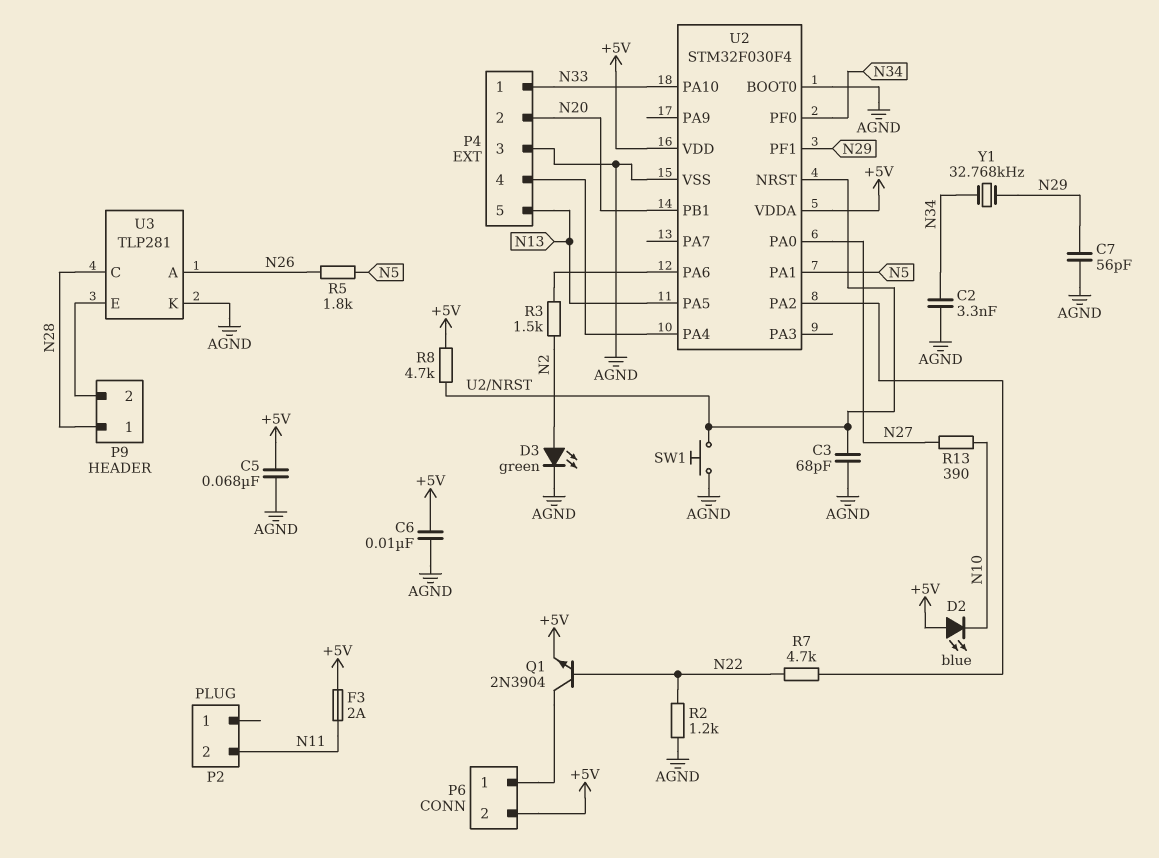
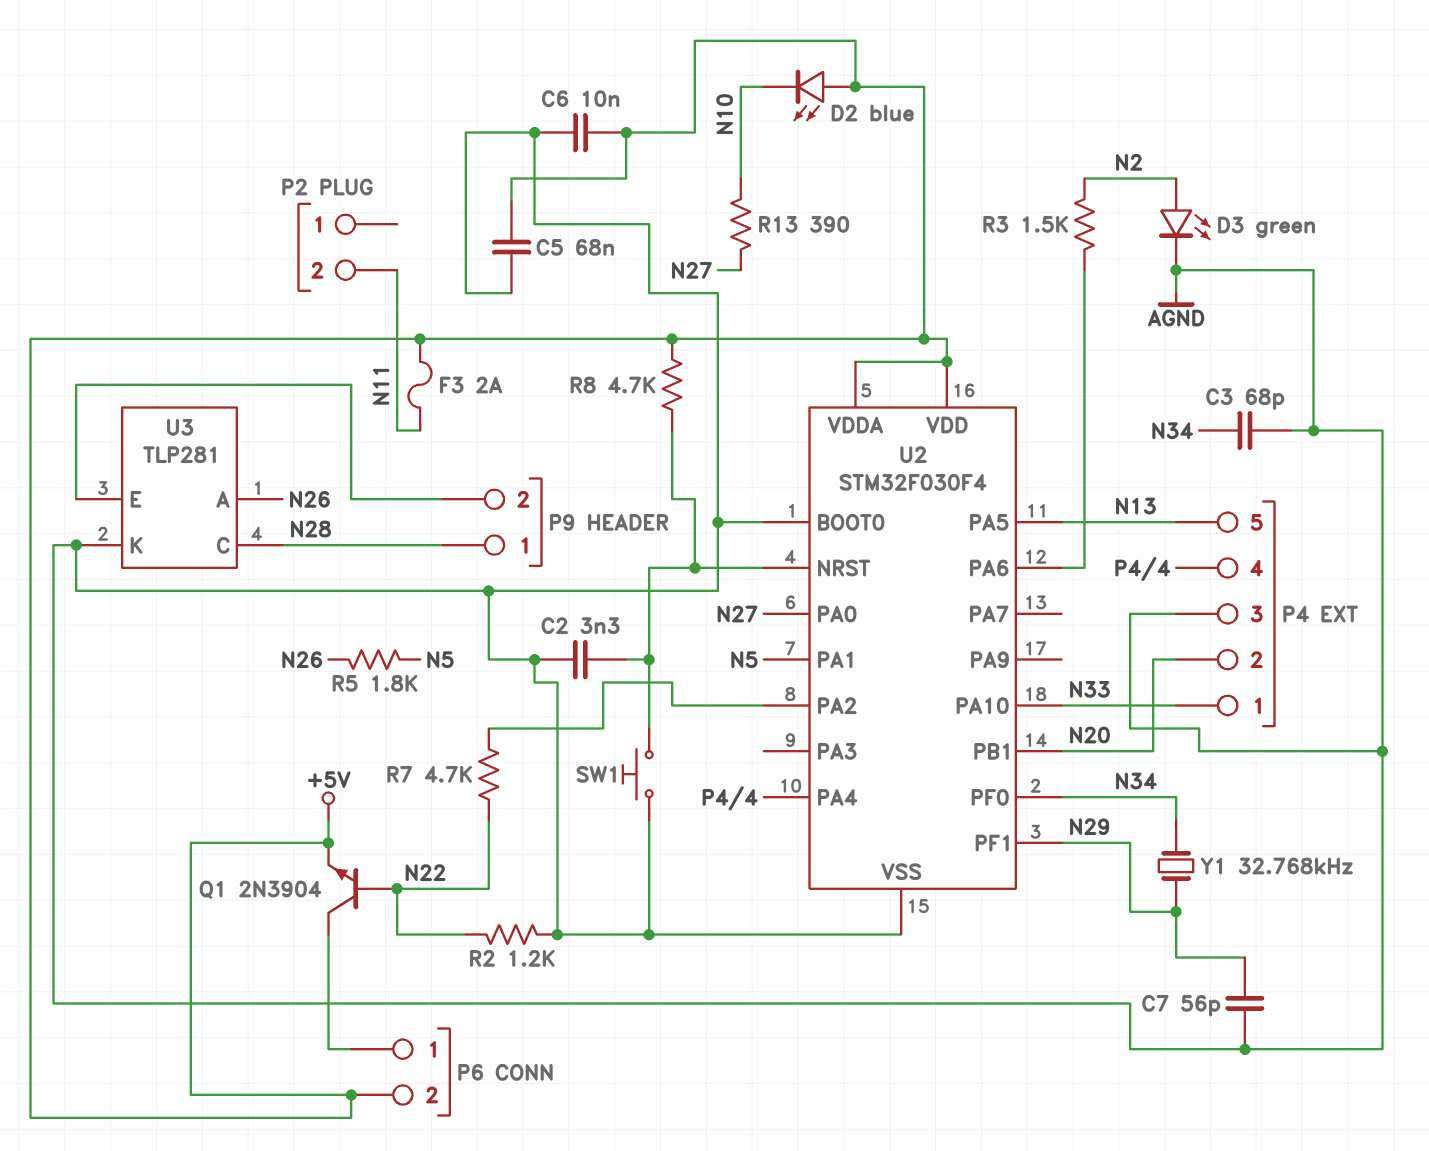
C2: 3.3nF (AGND, N34) -> 3.3nF (AGND, U2/NRST)
C3: 68pF (AGND, U2/NRST) -> 68pF (AGND, N34)

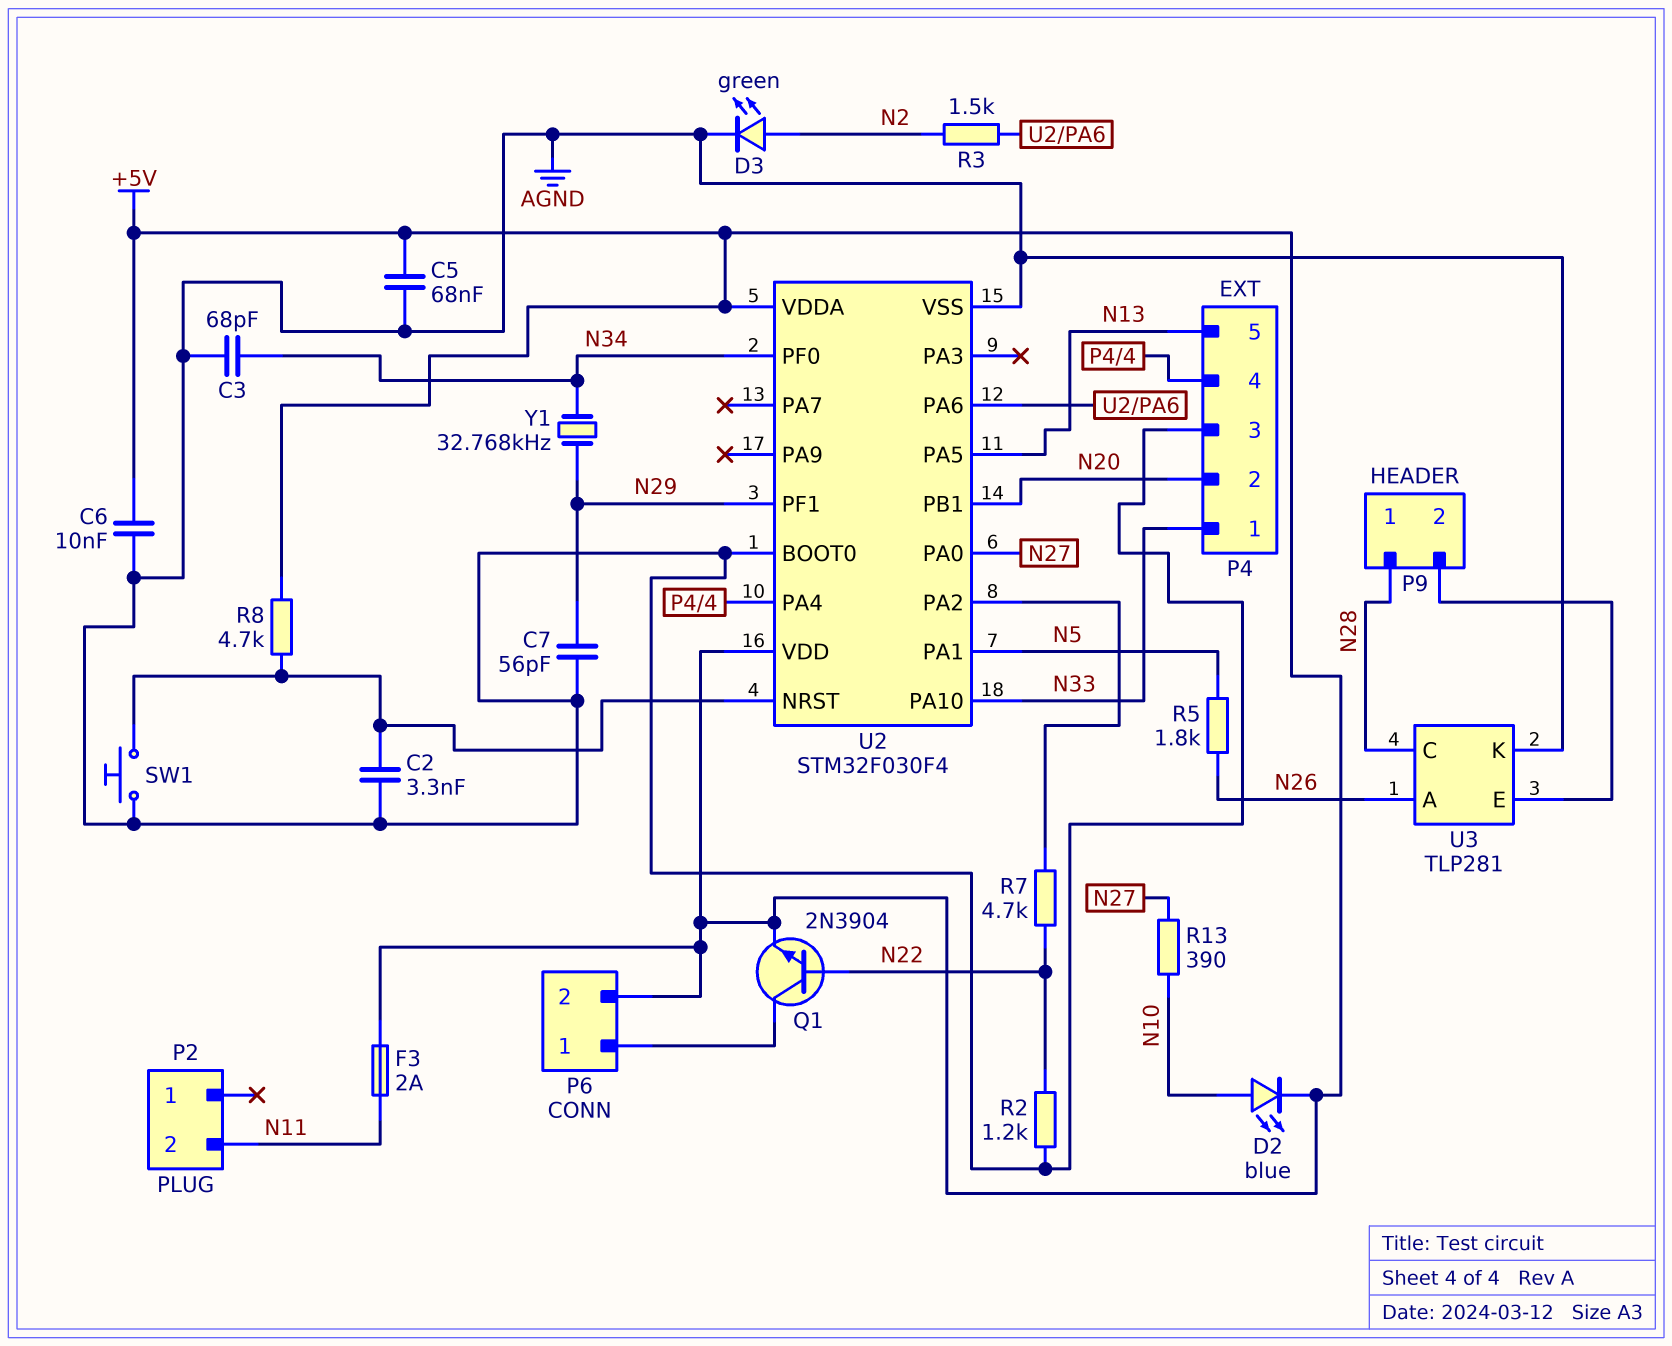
D2: LED blue (A +5V, K N10) -> LED blue (A N10, K +5V)

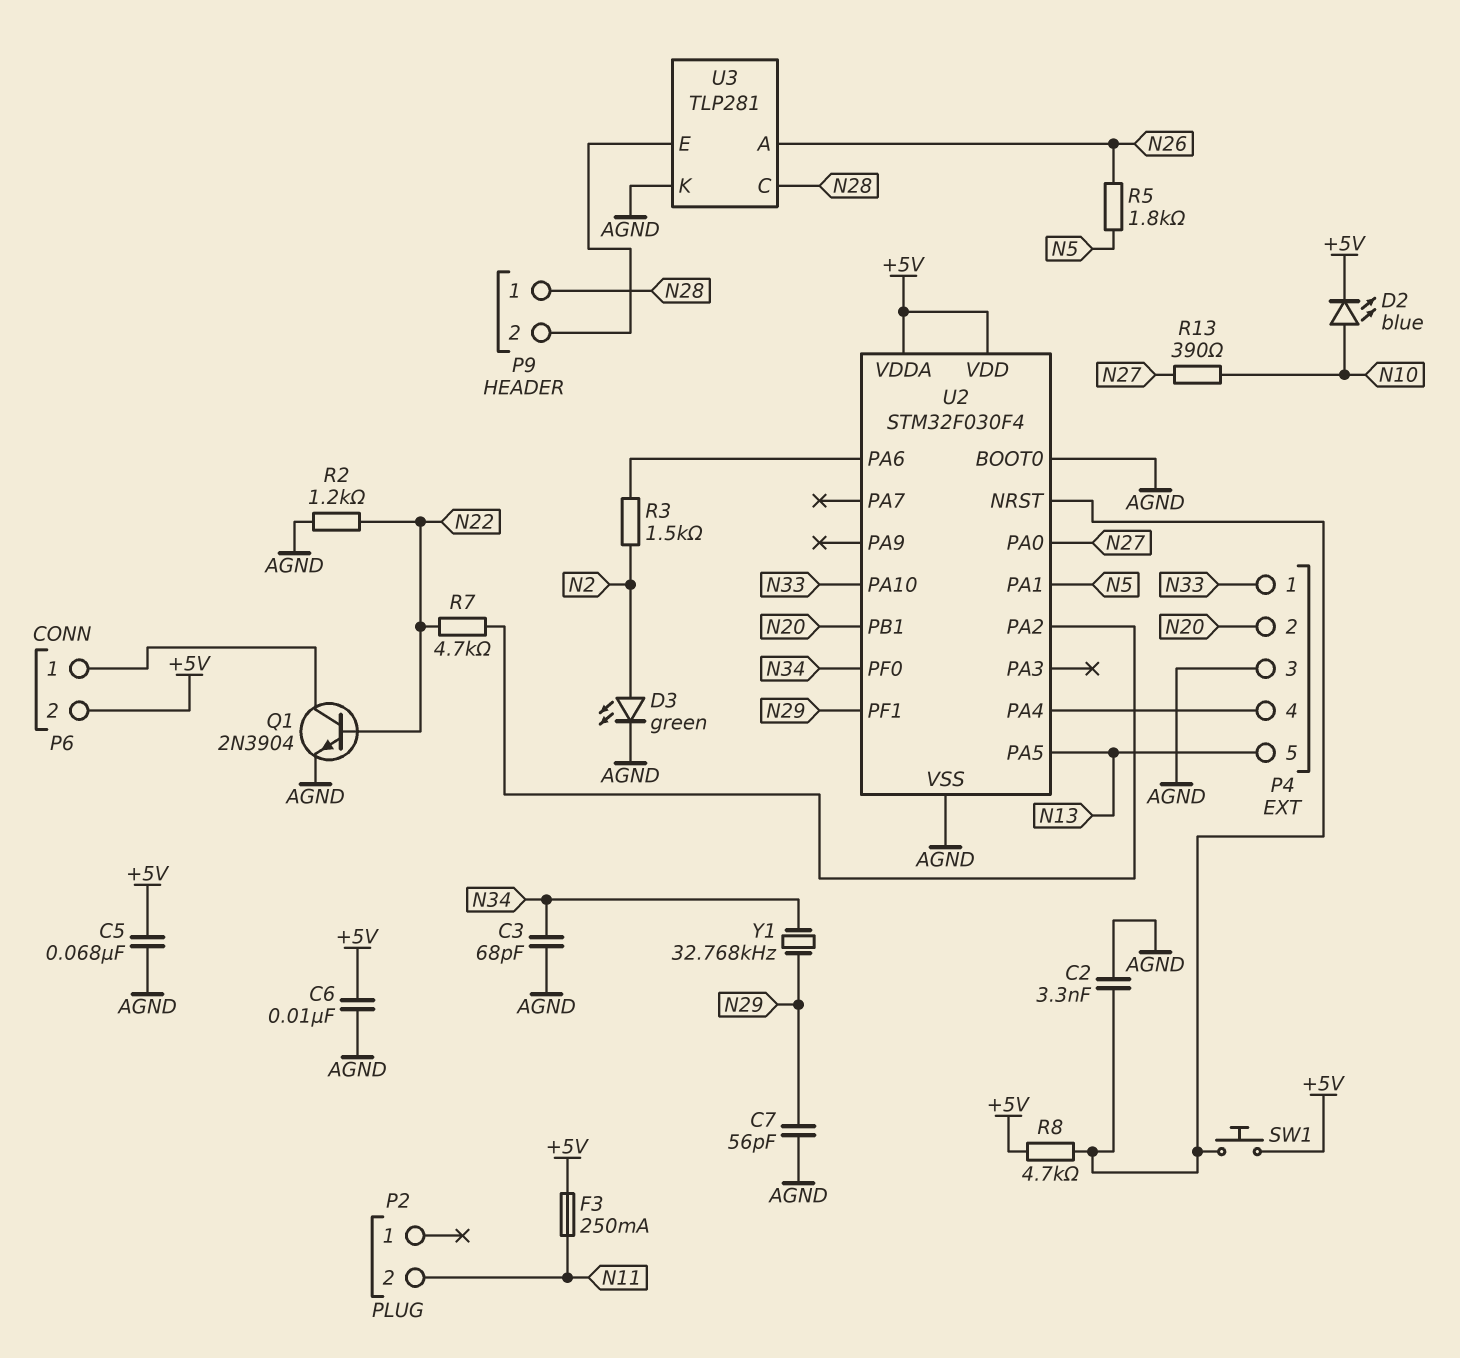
F3: 2A (+5V, N11) -> 250mA (+5V, N11)
Q1: NPN 2N3904 (B N22, C P6/1, E +5V) -> NPN 2N3904 (B N22, C P6/1, E AGND)
SW1: button (AGND, U2/NRST) -> button (+5V, U2/NRST)

